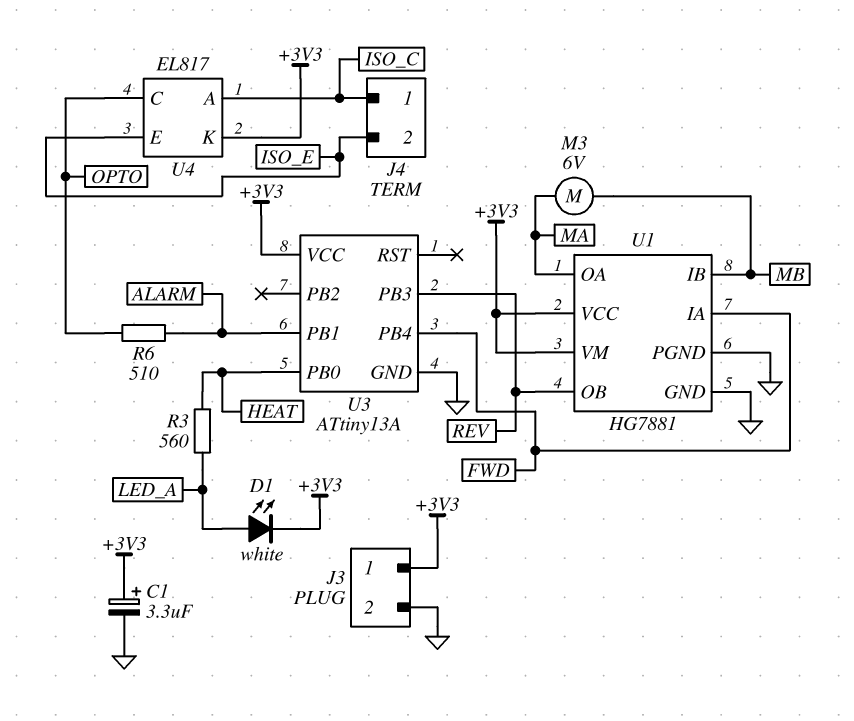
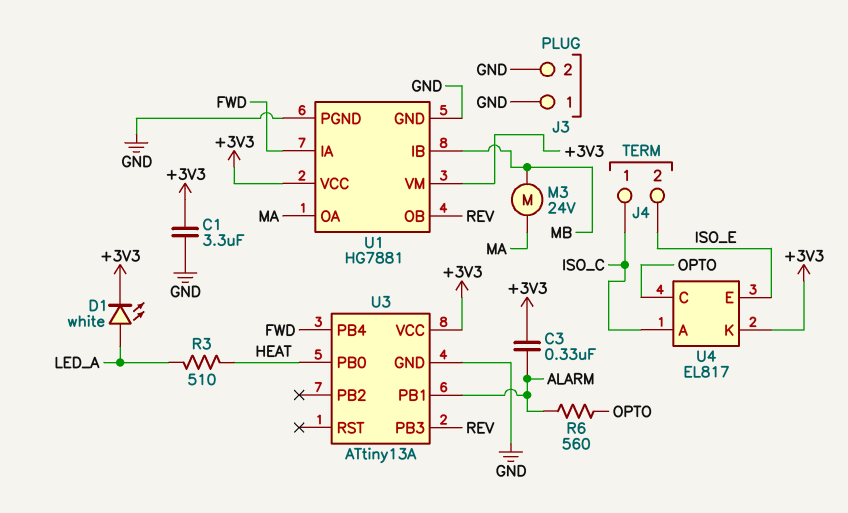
C1: 3.3uF (plus +3V3, minus GND) -> 3.3uF (+3V3, GND)
C3: none -> 330nF (+3V3, ALARM)
J3 pin 1: +3V3 -> GND
M3: motor 6V (MA, MB) -> motor 24V (MA, MB)
R3: 560 (HEAT, LED_A) -> 510 (HEAT, LED_A)
R6: 510 (ALARM, OPTO) -> 560 (ALARM, OPTO)

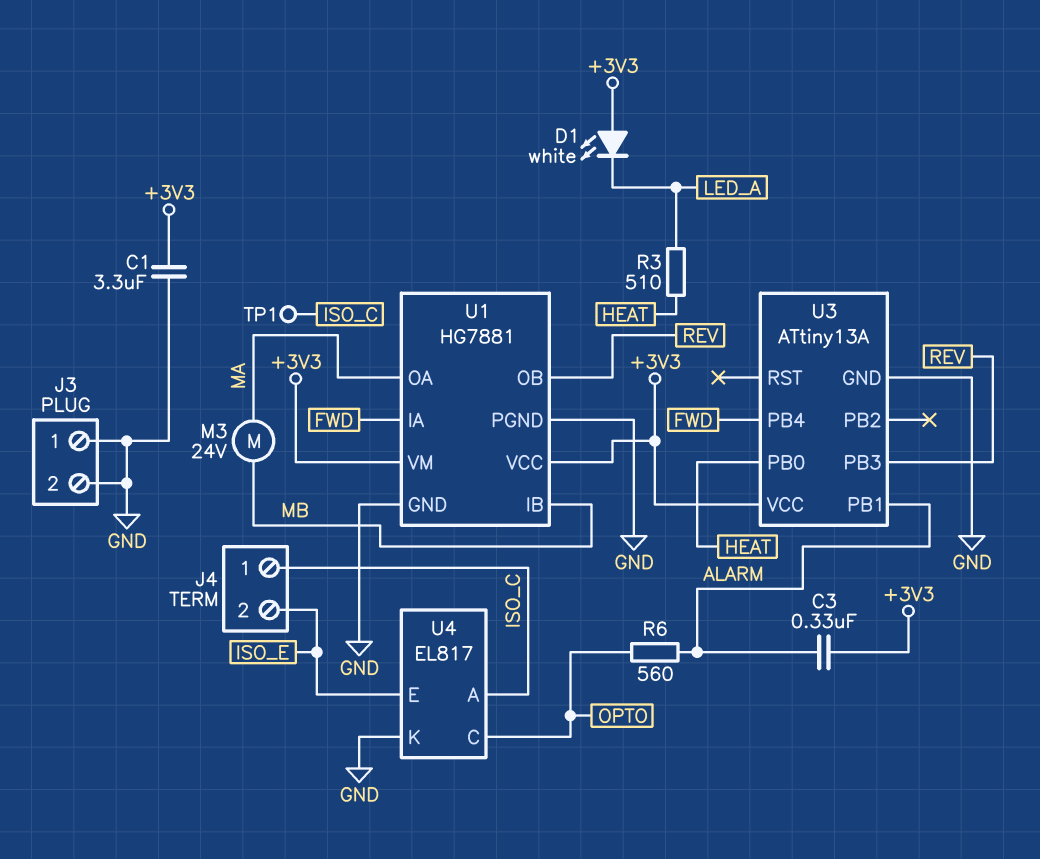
D1: LED white (A LED_A, K +3V3) -> LED white (A +3V3, K LED_A)
TP1: none -> test point (ISO_C)
U4 pin K: +3V3 -> GND

